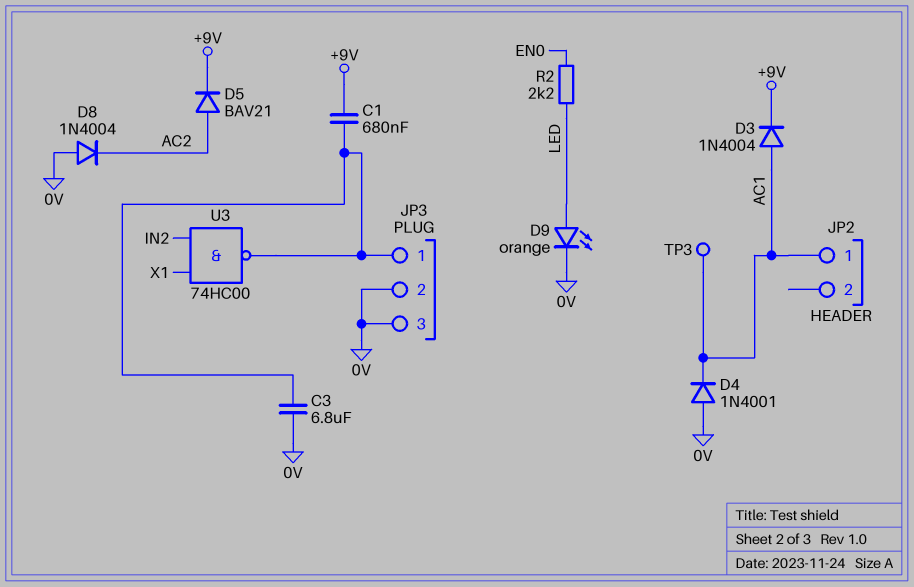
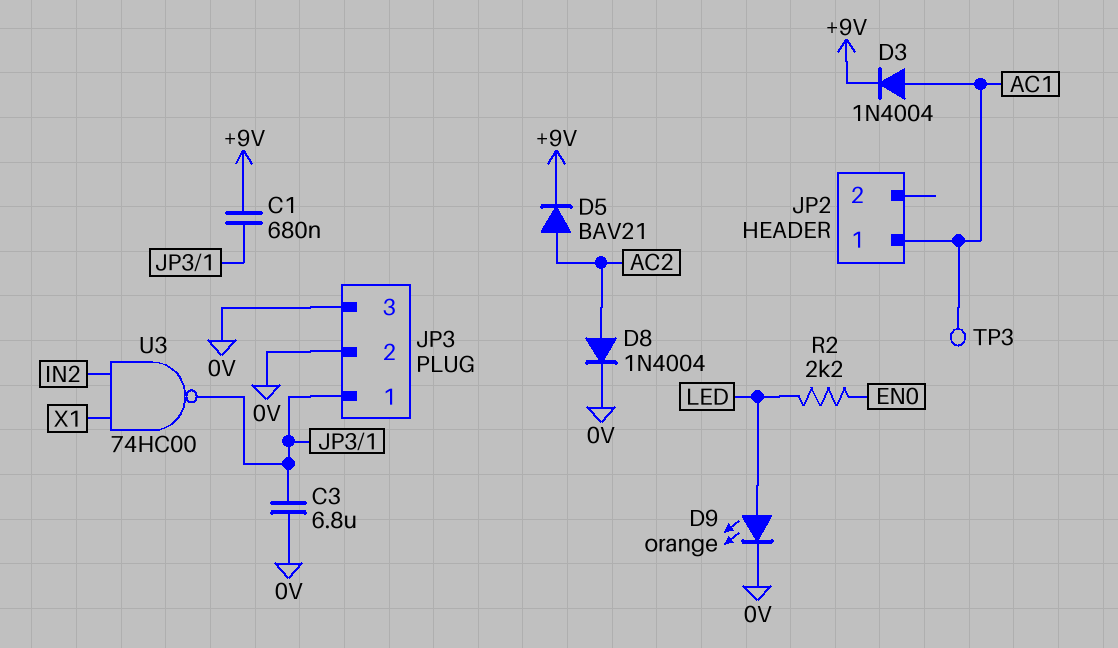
D4: diode 1N4001 (A 0V, K AC1) -> none
D8: diode 1N4004 (A 0V, K AC2) -> diode 1N4004 (A AC2, K 0V)

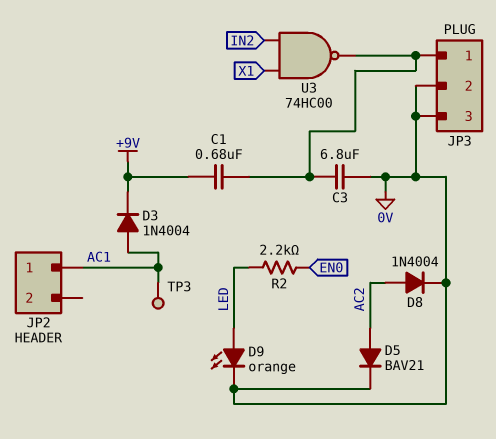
D5: diode BAV21 (A AC2, K +9V) -> diode BAV21 (A AC2, K 0V)

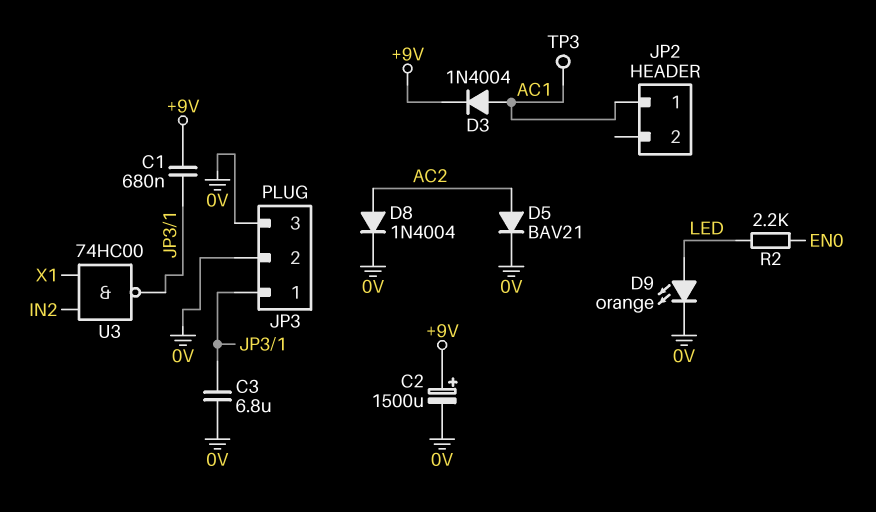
C2: none -> 1500uF (plus +9V, minus 0V)

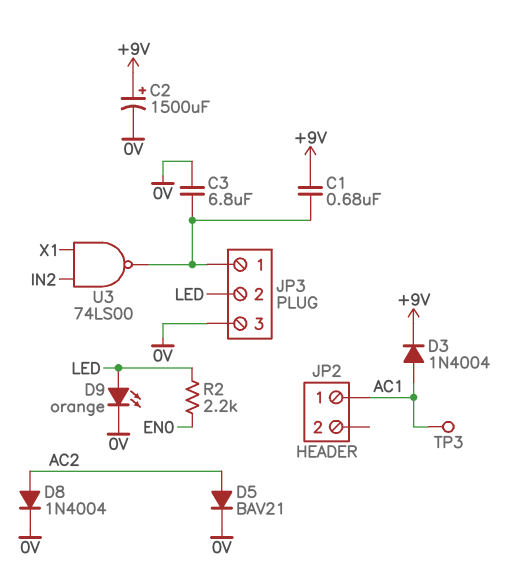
JP3 pin 2: 0V -> LED
U3: NAND 74HC00 (in IN2, in X1, out JP3/1) -> NAND 74LS00 (in IN2, in X1, out JP3/1)

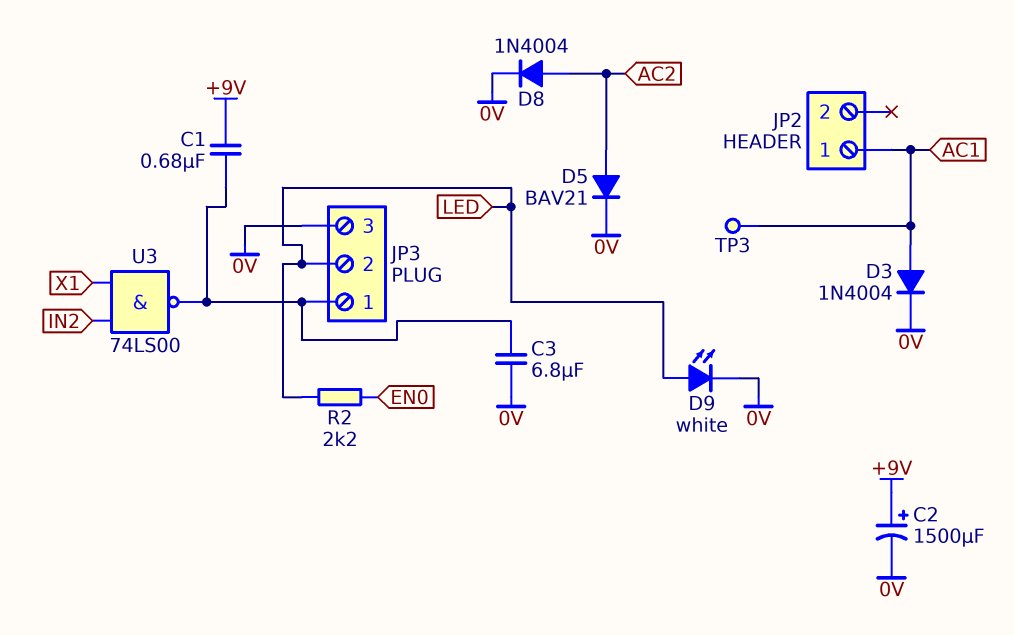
D3: diode 1N4004 (A AC1, K +9V) -> diode 1N4004 (A AC1, K 0V)
D9: LED orange (A LED, K 0V) -> LED white (A LED, K 0V)

